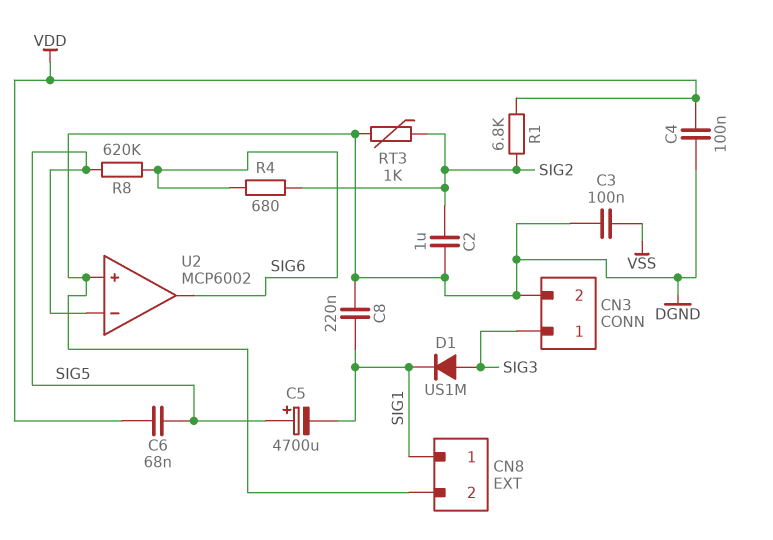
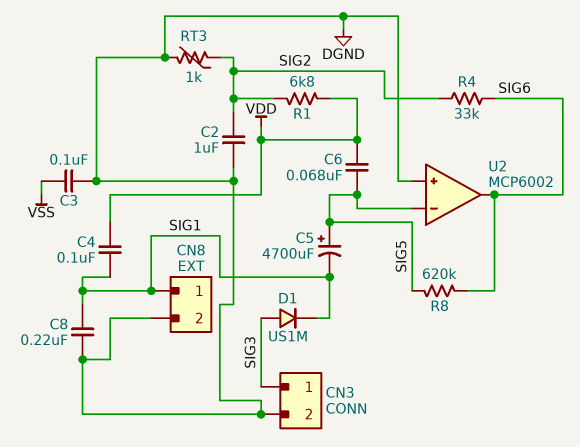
C4: 100nF (DGND, VDD) -> 100nF (SIG1, VDD)
R4: 680 (SIG2, SIG6) -> 33k (SIG2, SIG6)

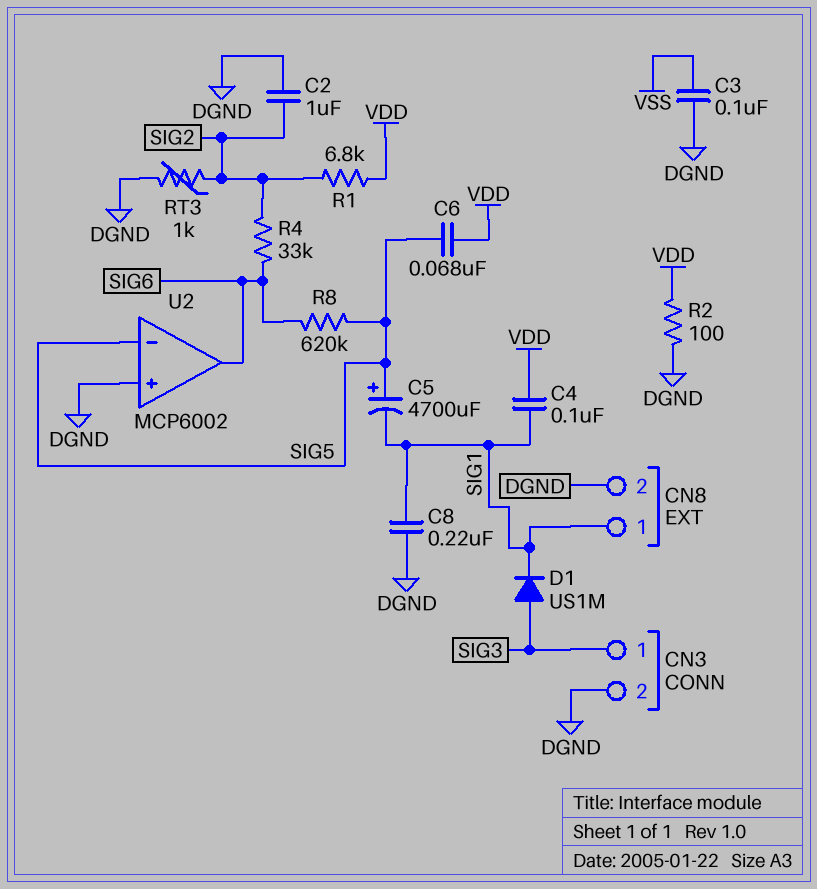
R2: none -> 100 (DGND, VDD)

